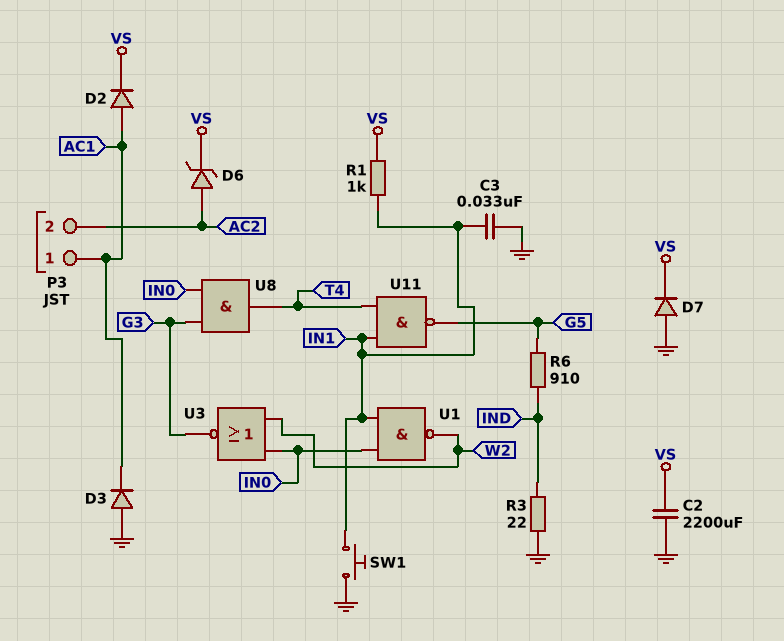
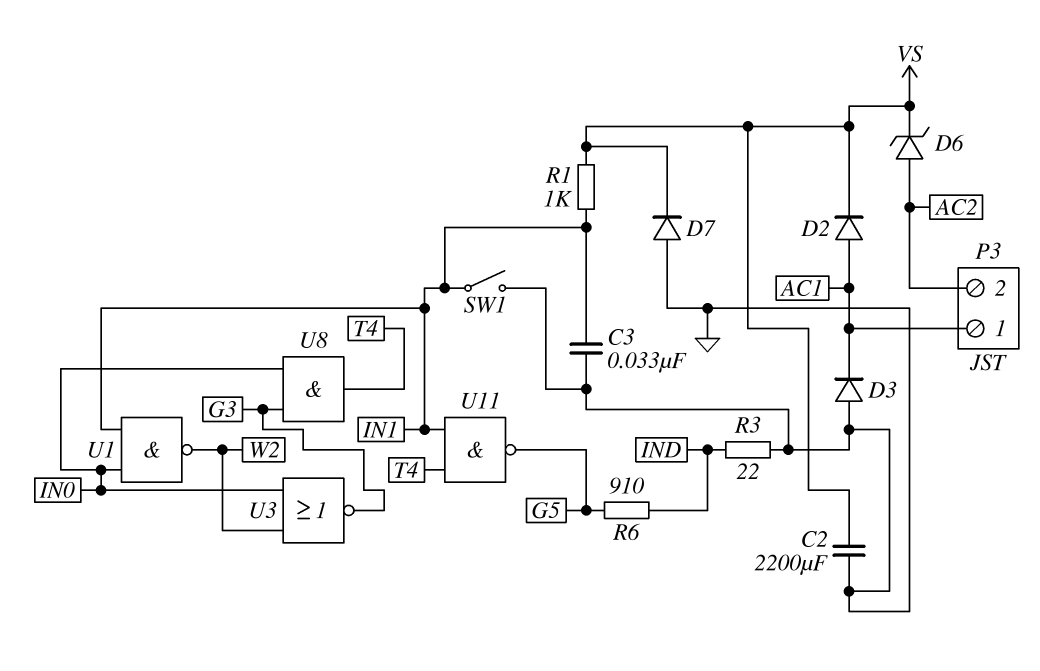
SW1: button (GND, IN1) -> switch (GND, IN1)

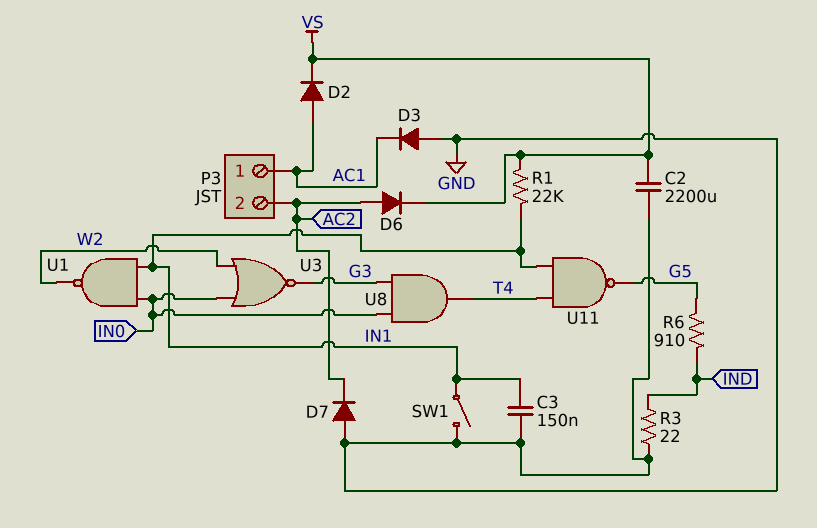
C3: 33nF (GND, IN1) -> 150nF (GND, IN1)
D6: zener (A AC2, K VS) -> diode (A AC2, K VS)
D7: diode (A GND, K VS) -> diode (A GND, K AC2)
R1: 1k (IN1, VS) -> 22k (IN1, VS)

